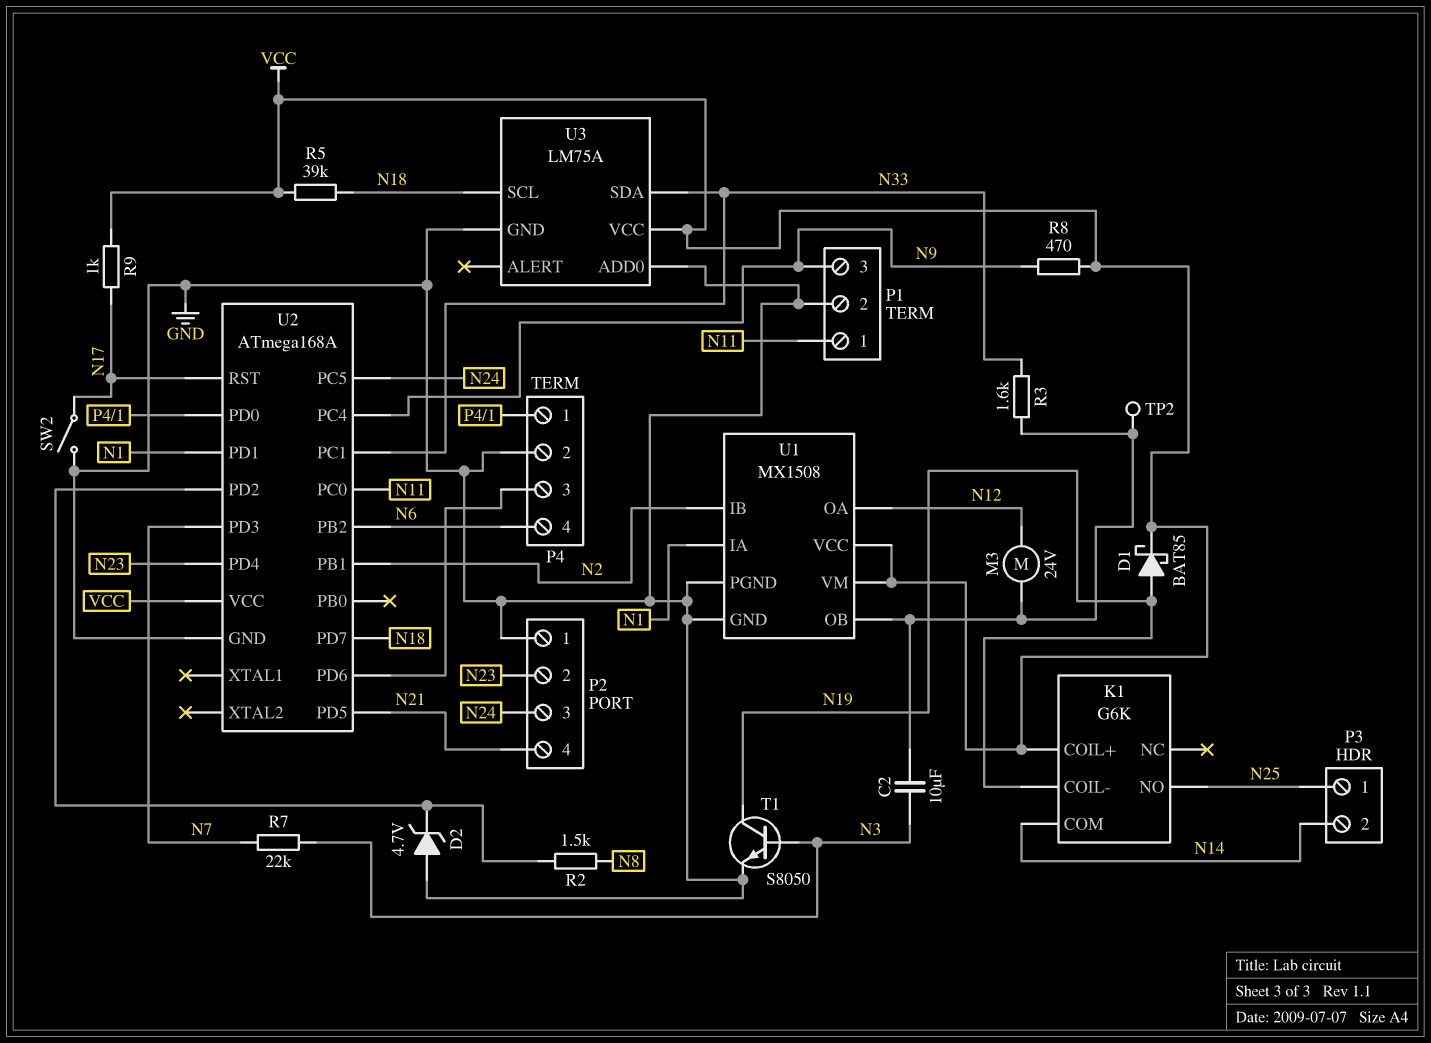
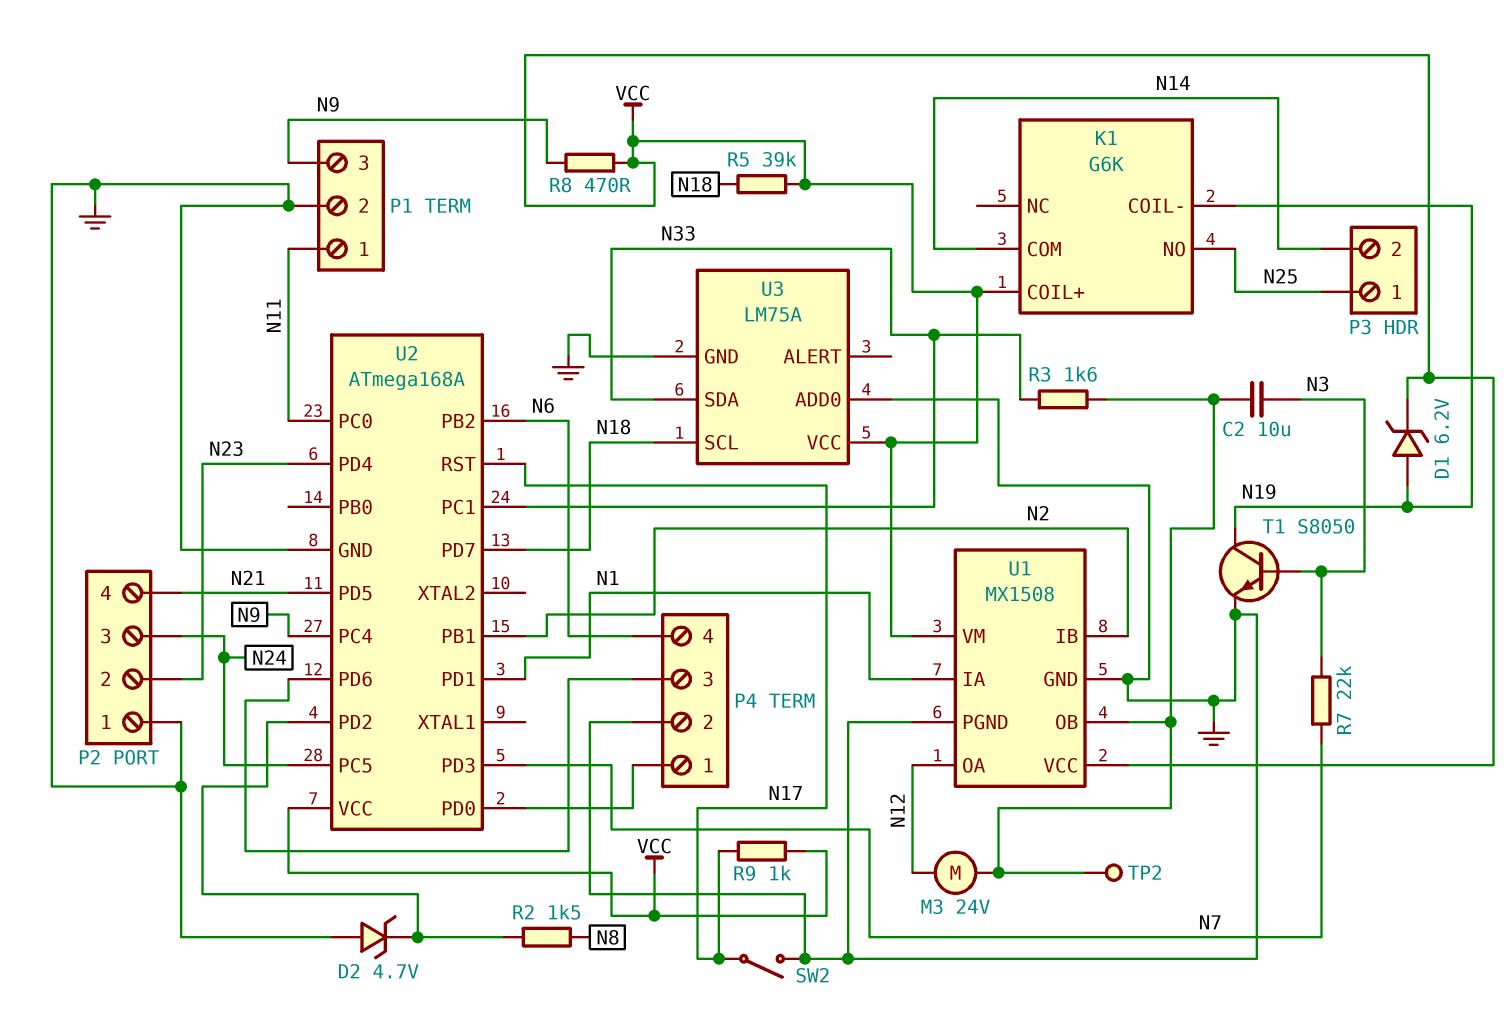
D1: schottky BAT85 (A N19, K VCC) -> zener 6.2V (A N19, K VCC)

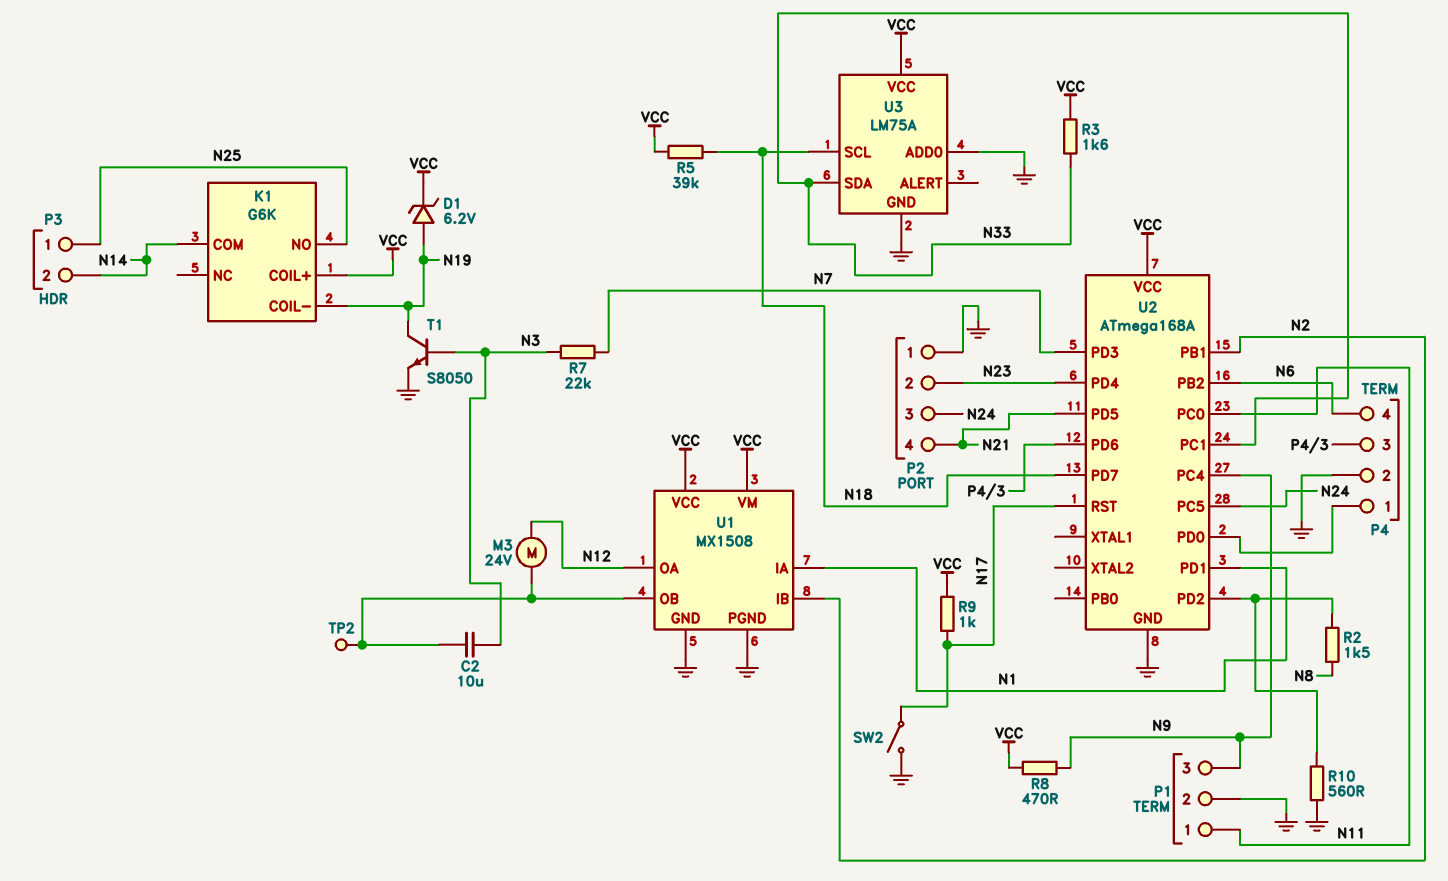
D2: zener 4.7V (A GND, K U2/PD2) -> none
R3: 1.6k (N33, U1/OB) -> 1.6k (N33, VCC)
R10: none -> 560 (GND, U2/PD2)

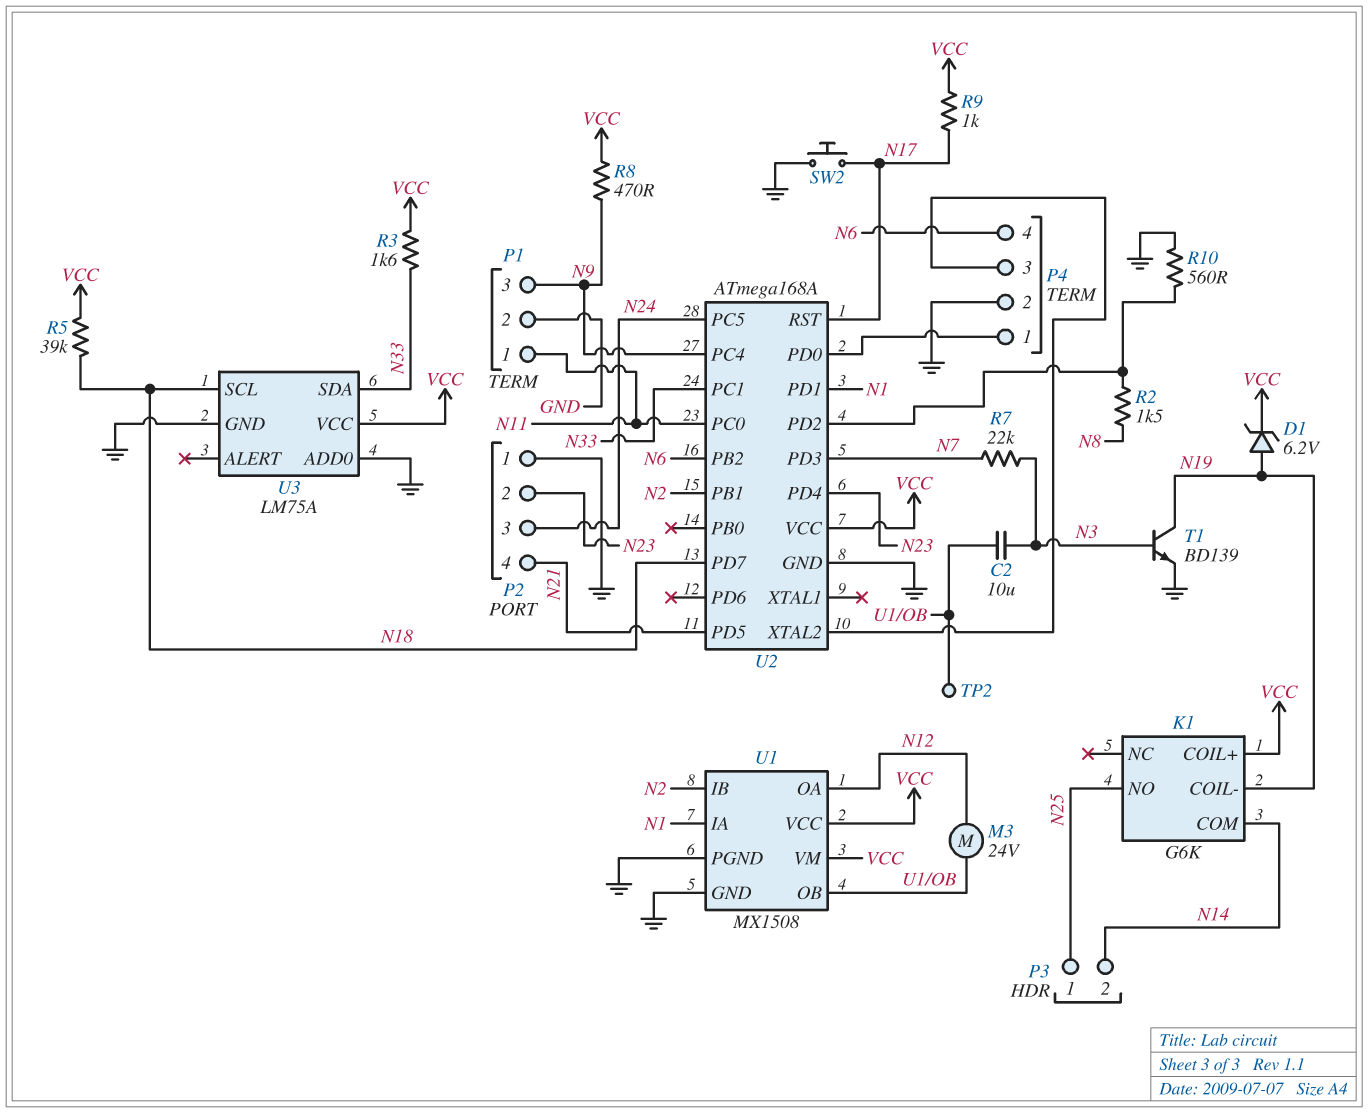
SW2: switch (GND, N17) -> button (GND, N17)
T1: NPN S8050 (B N3, C N19, E GND) -> NPN BD139 (B N3, C N19, E GND)
U2 pin PD6: P4/3 -> none
U2 pin XTAL2: none -> P4/3

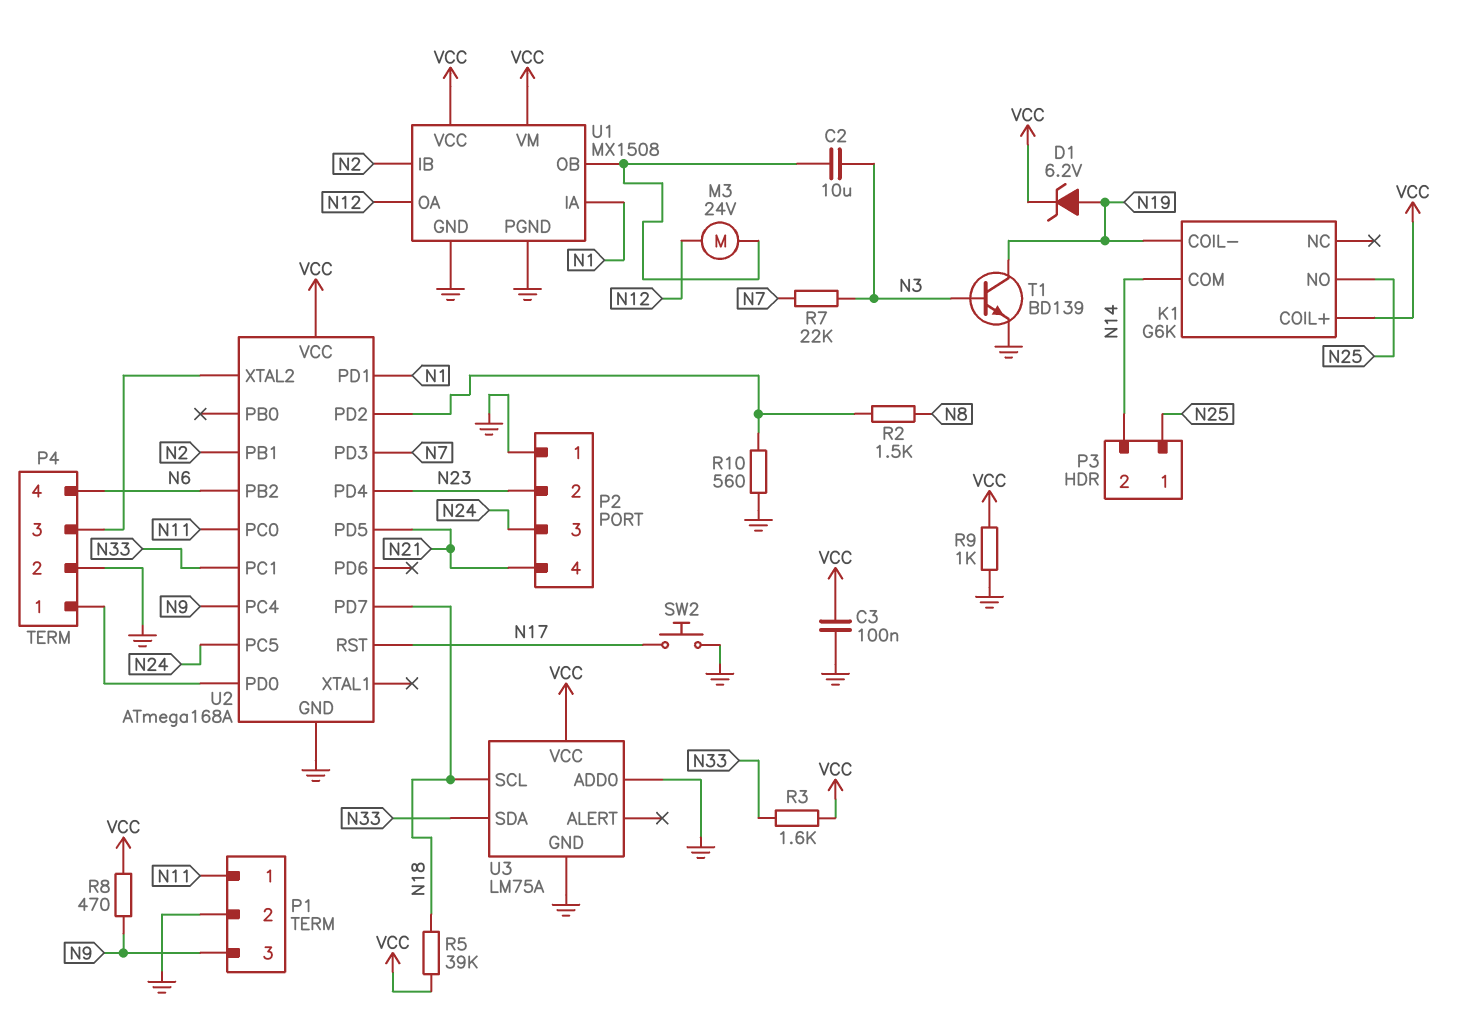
C3: none -> 100nF (GND, VCC)
R9: 1k (N17, VCC) -> 1k (GND, VCC)
TP2: test point (U1/OB) -> none

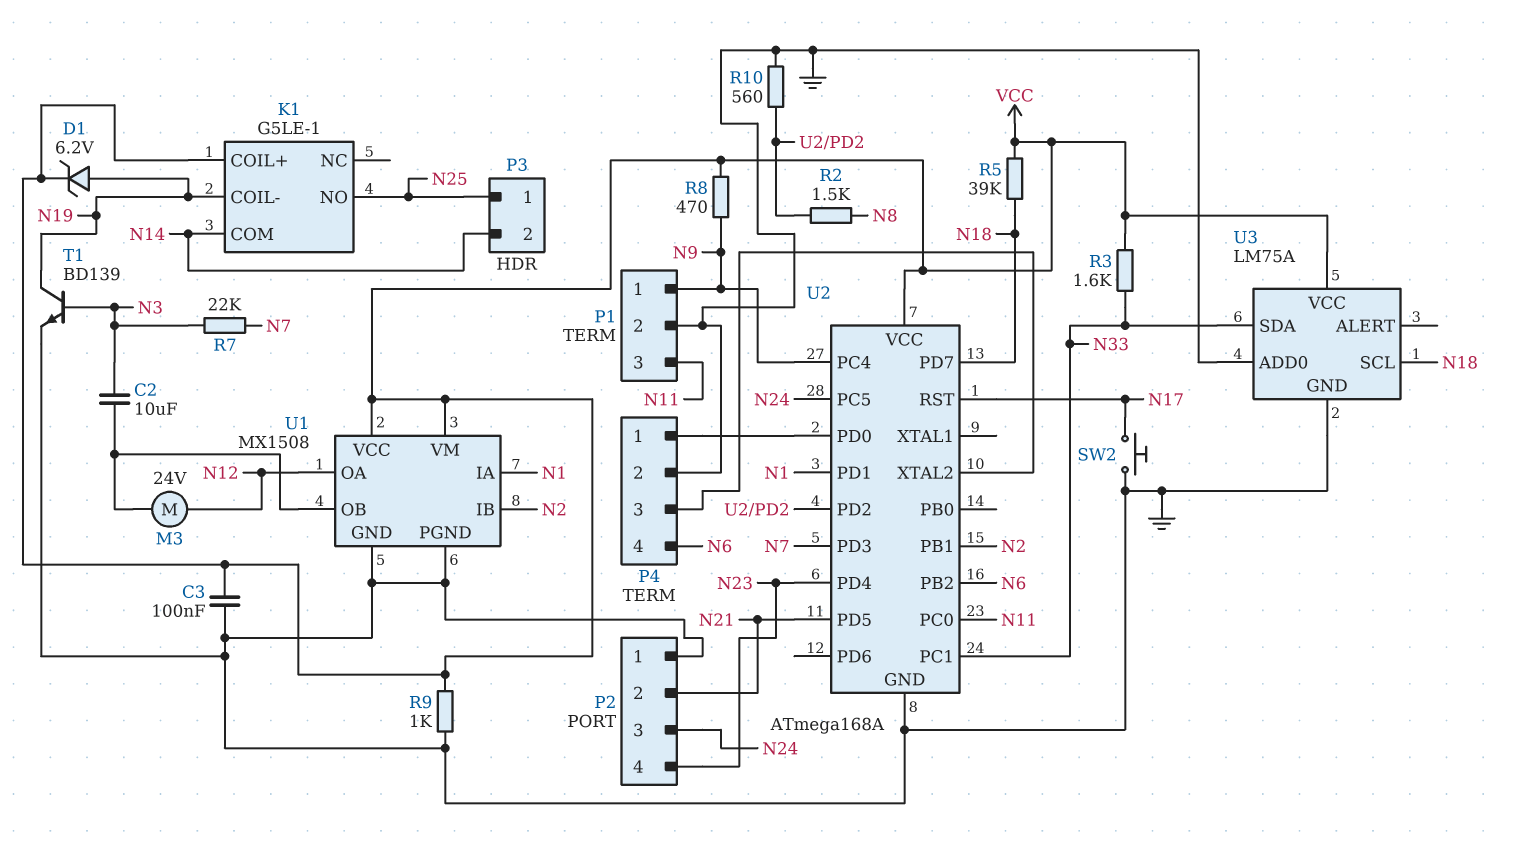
K1: G6K -> G5LE-1
P1 pin 1: N11 -> N9
P1 pin 3: N9 -> N11
P2 pin 2: N23 -> N21
P2 pin 4: N21 -> N23

